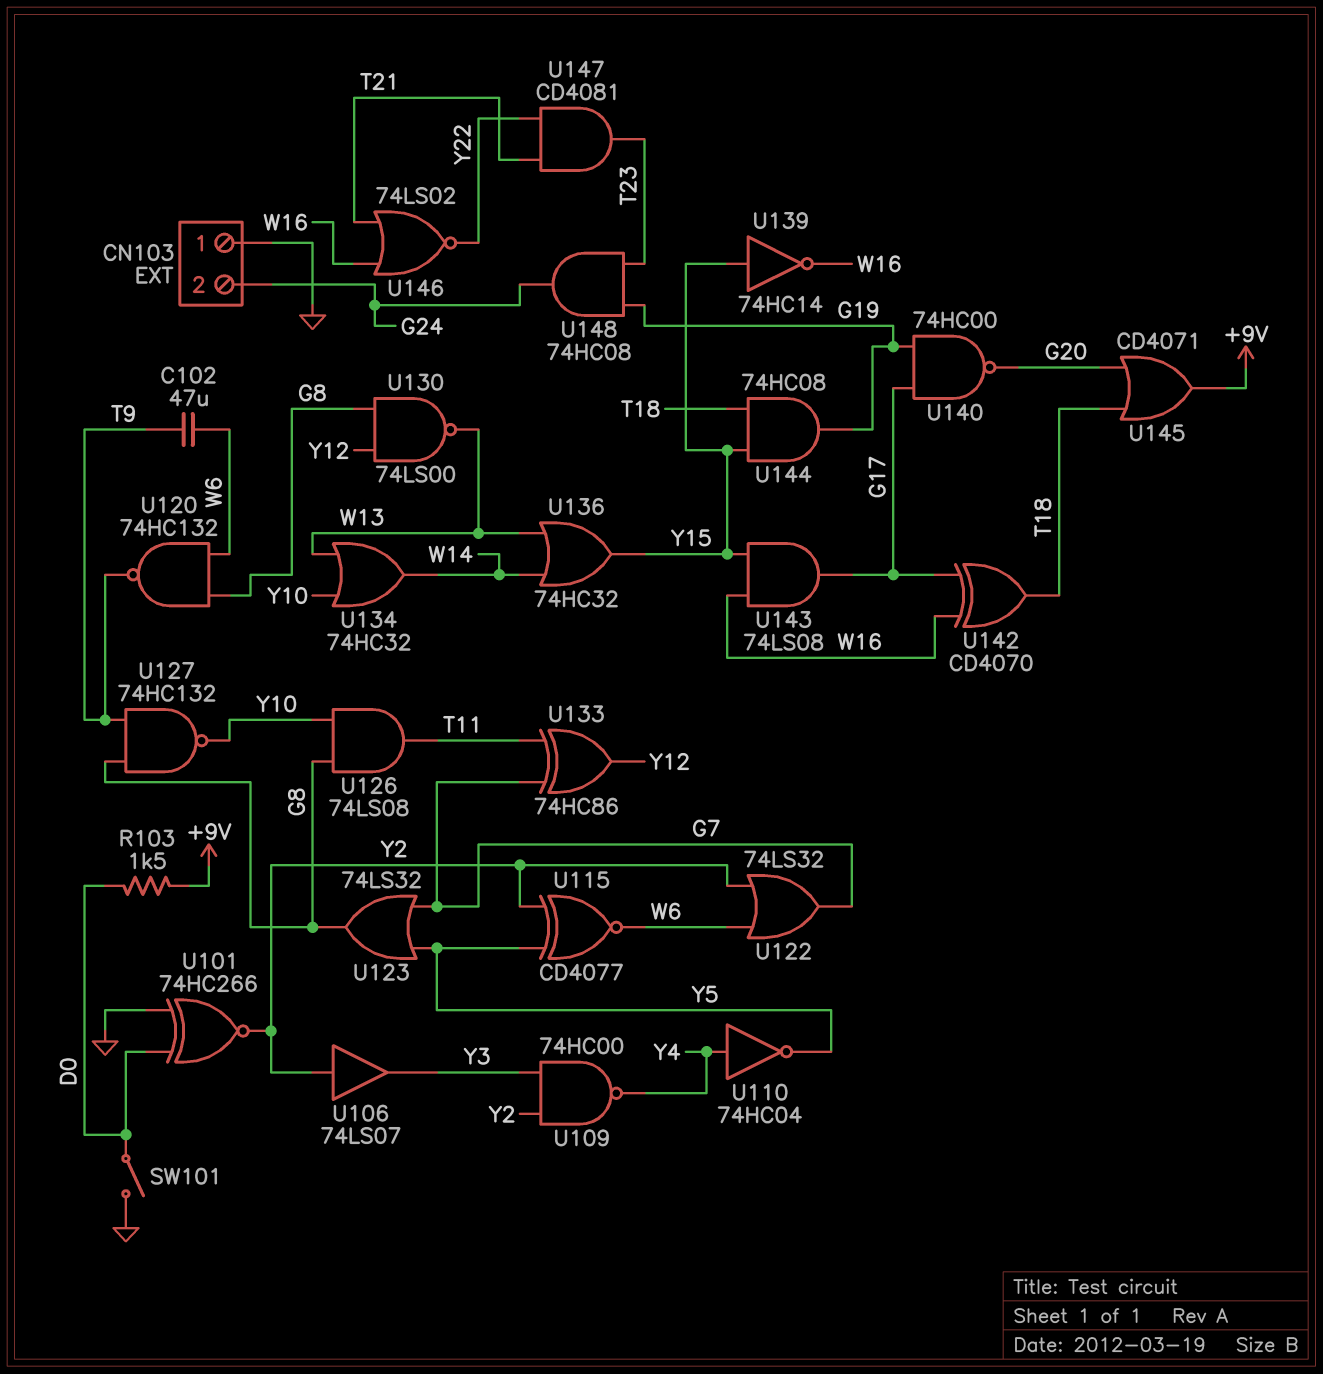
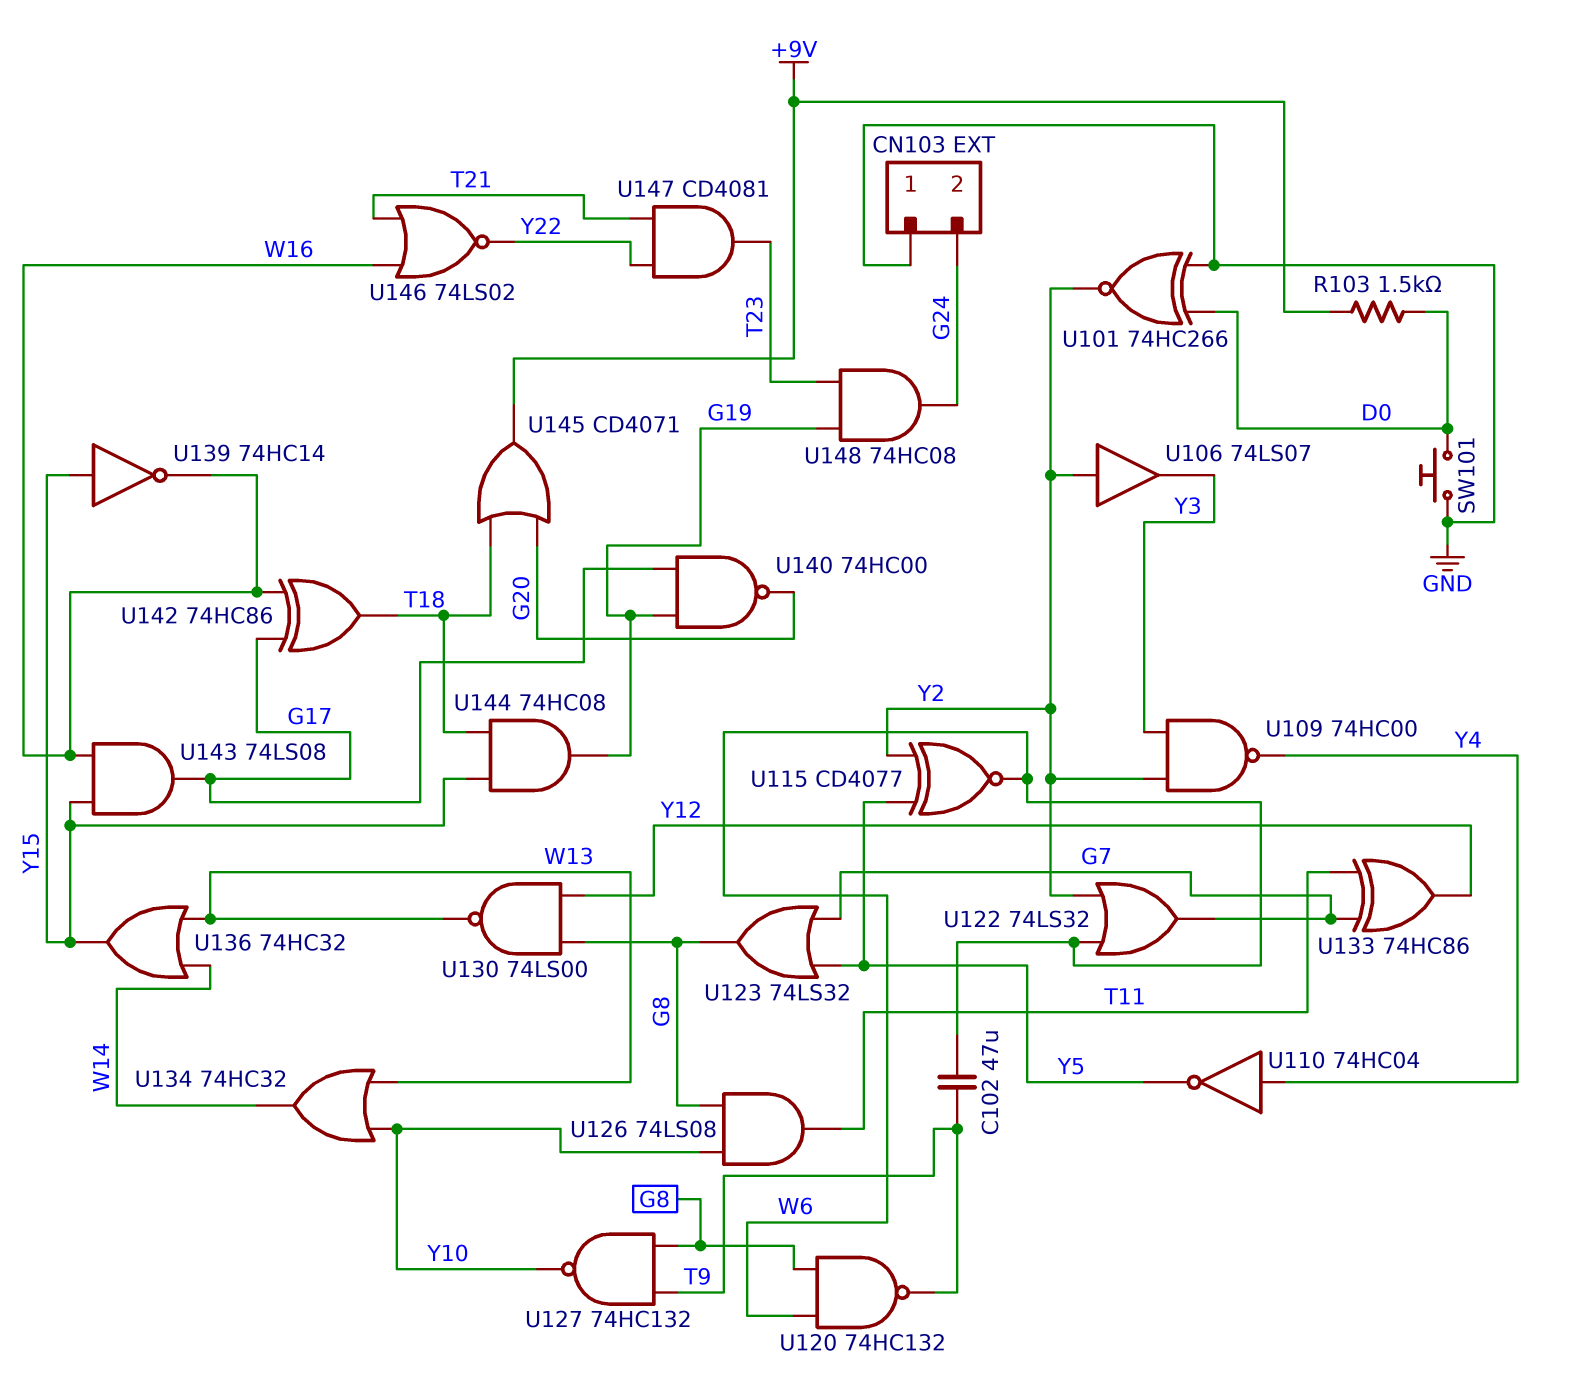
SW101: switch (D0, GND) -> button (D0, GND)
U142: XOR CD4070 (in G17, in W16, out T18) -> XOR 74HC86 (in G17, in W16, out T18)

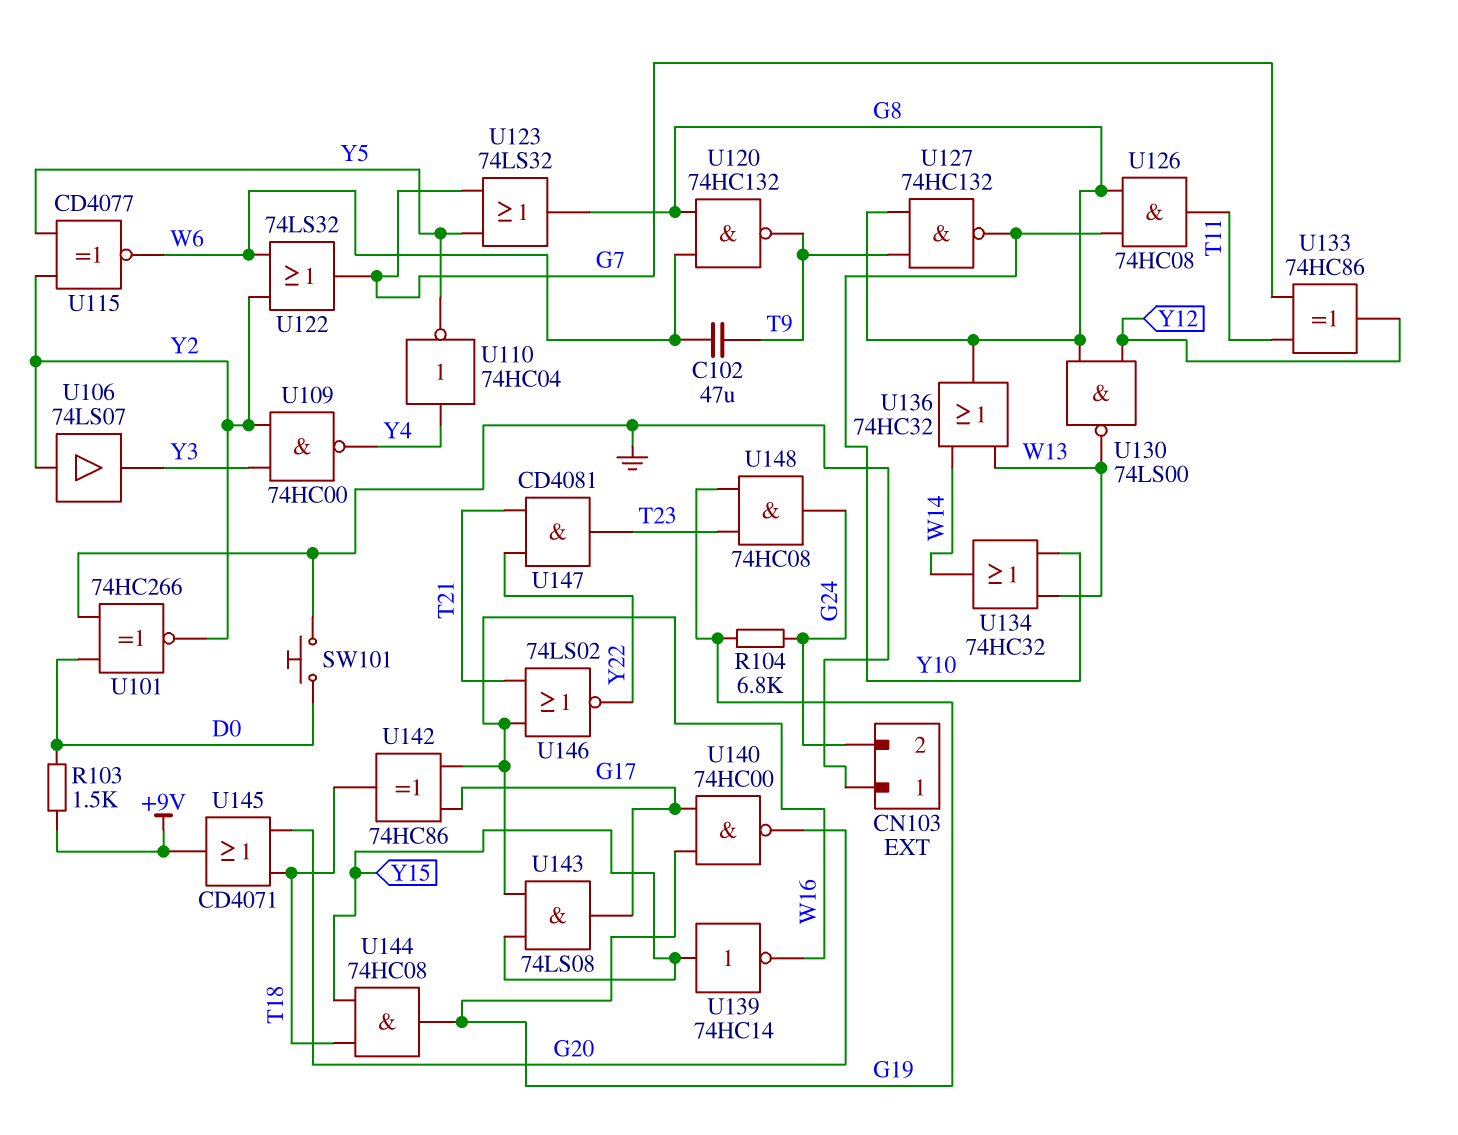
R104: none -> 6.8k (G19, G24)
U126: AND 74LS08 (in G8, in Y10, out T11) -> AND 74HC08 (in G8, in Y10, out T11)
U136: OR 74HC32 (in W13, in W14, out Y15) -> OR 74HC32 (in W13, in W14, out G8)

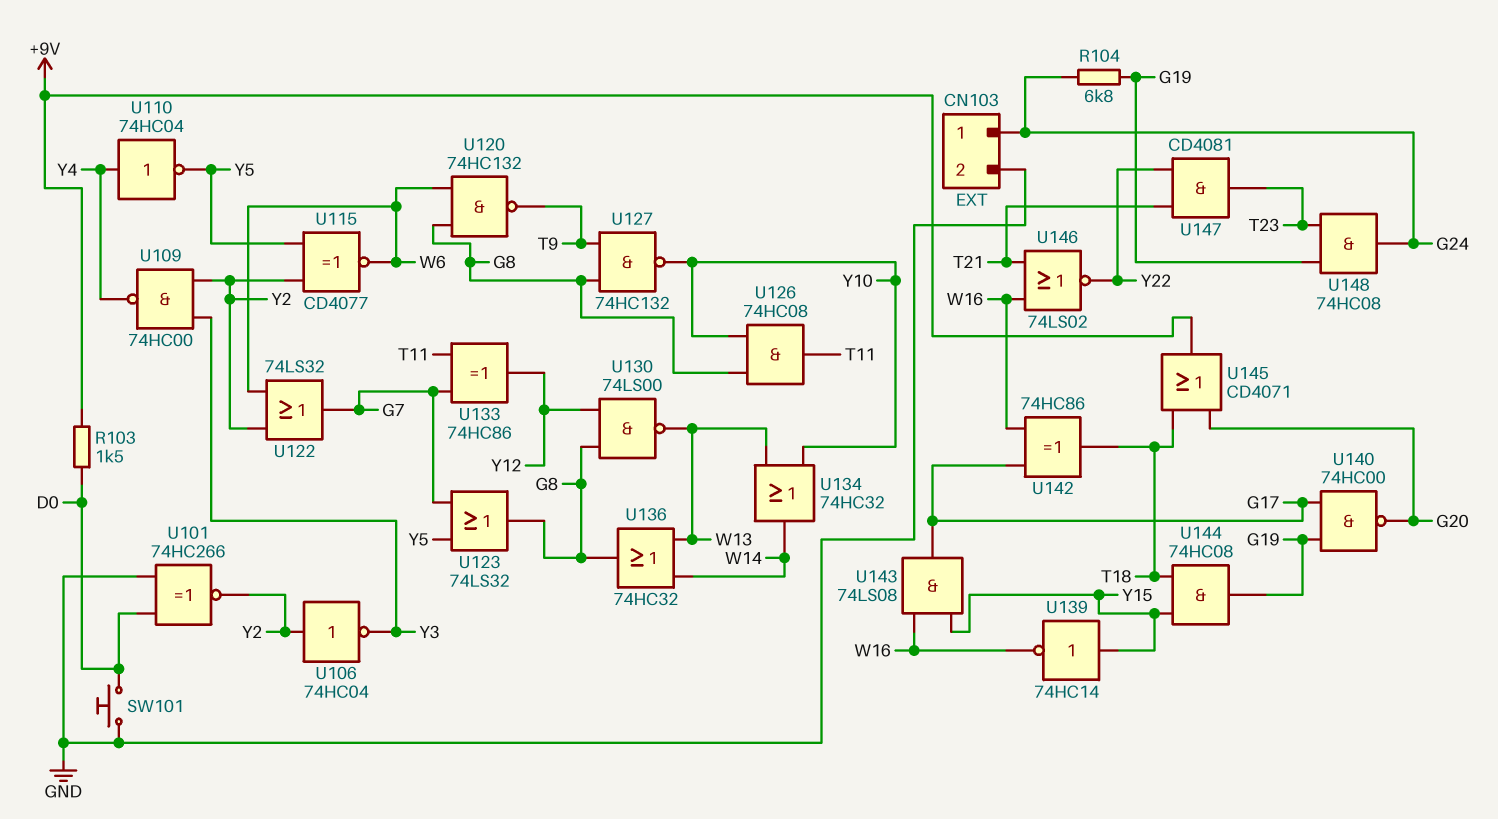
C102: 47uF (T9, W6) -> none
CN103 pin 1: GND -> G24
CN103 pin 2: G24 -> GND
U106: buffer 74LS07 (in Y2, out Y3) -> NOT 74HC04 (in Y2, out Y3)

